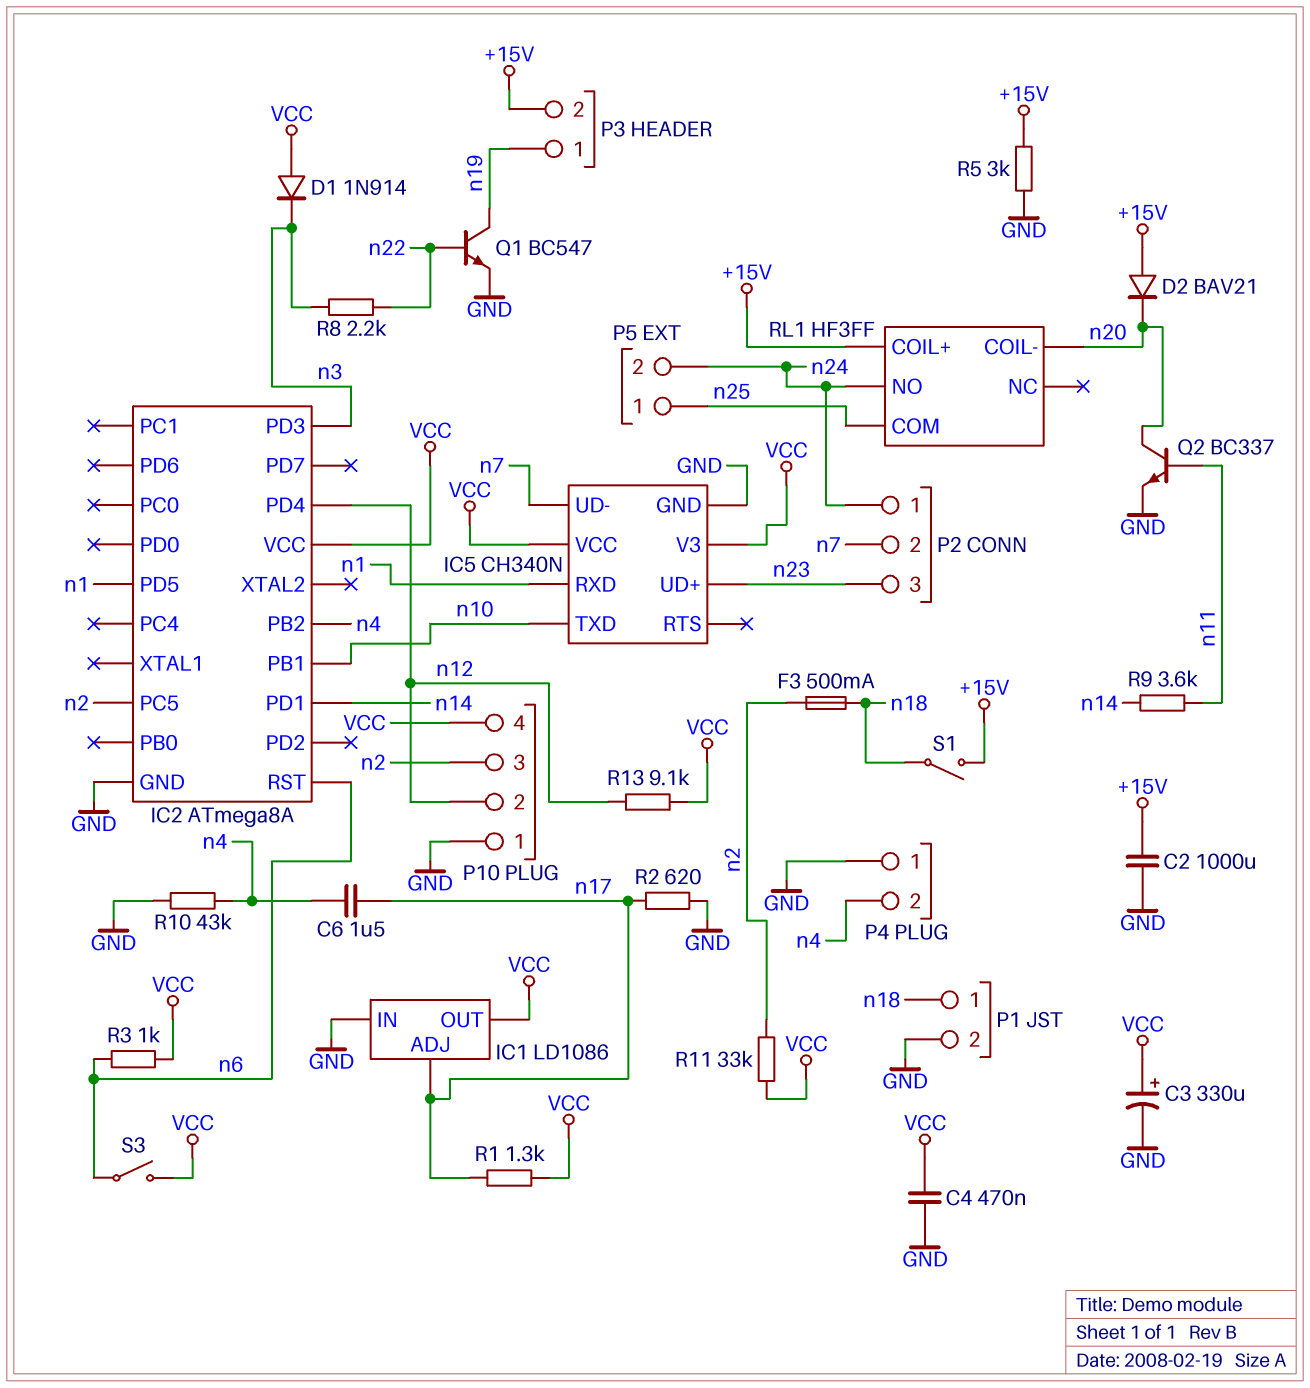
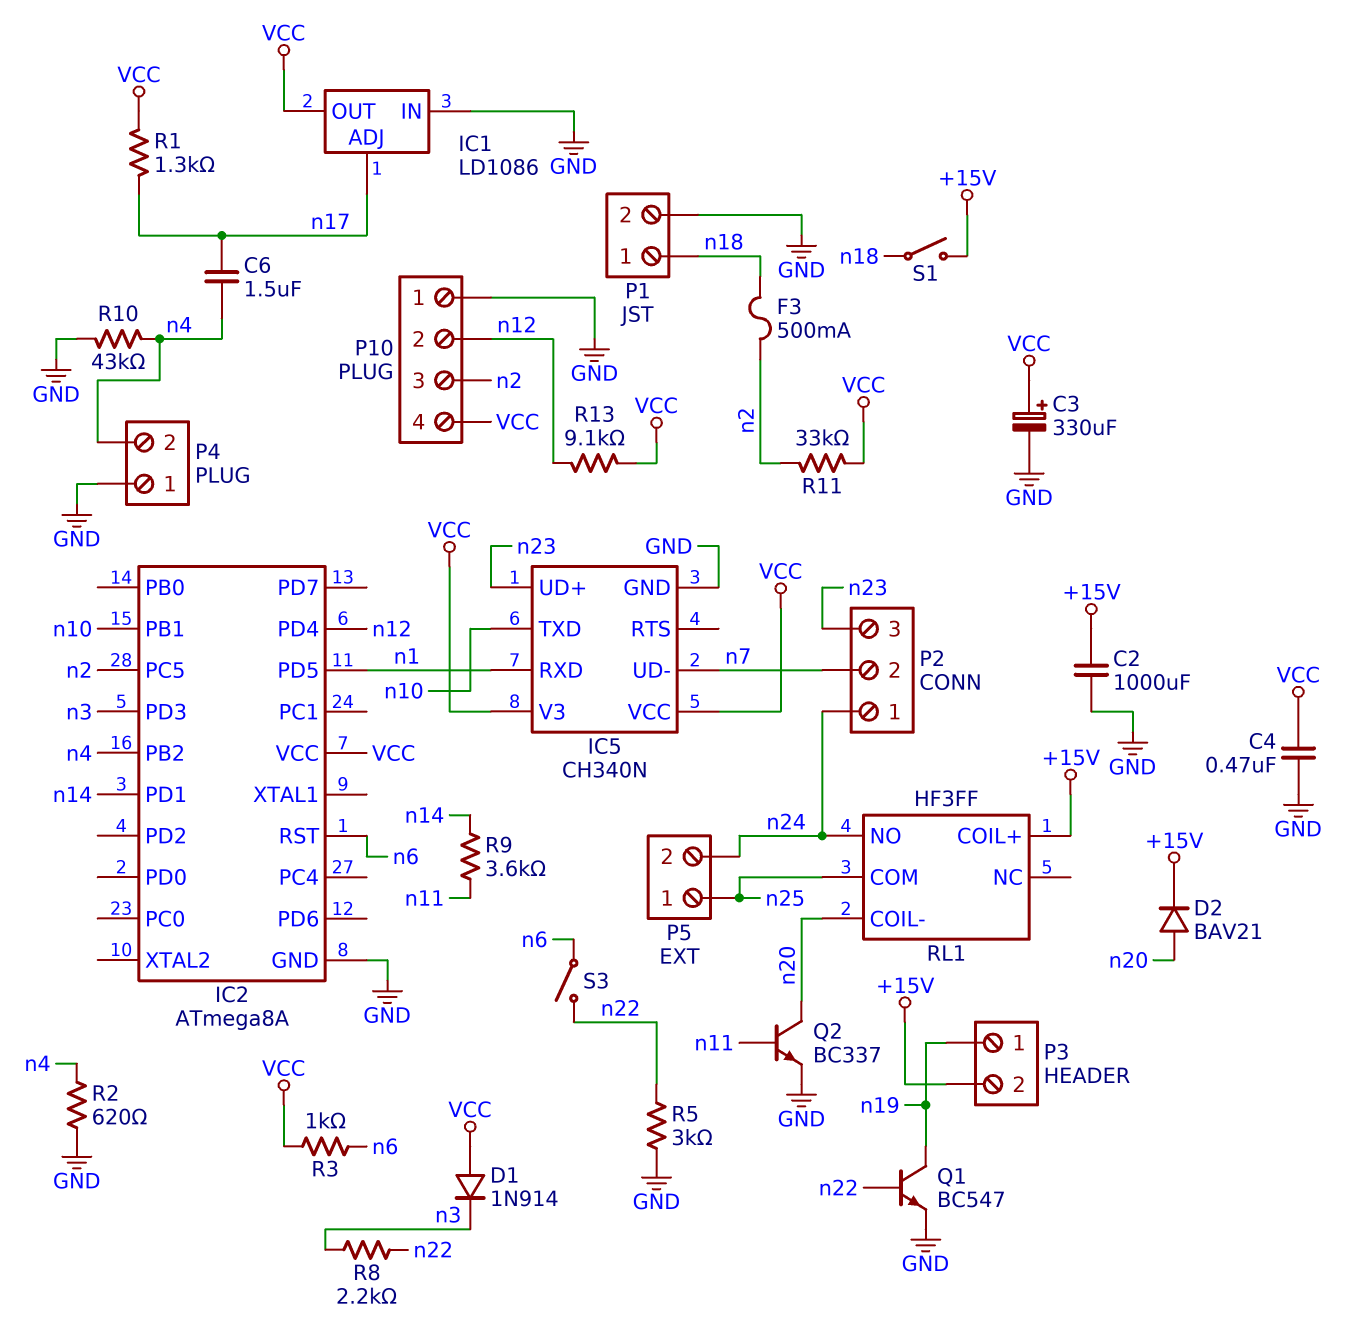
D2: diode BAV21 (A +15V, K n20) -> diode BAV21 (A n20, K +15V)
R2: 620 (GND, n17) -> 620 (GND, n4)
R5: 3k (+15V, GND) -> 3k (GND, n22)
S3: switch (VCC, n6) -> switch (n6, n22)

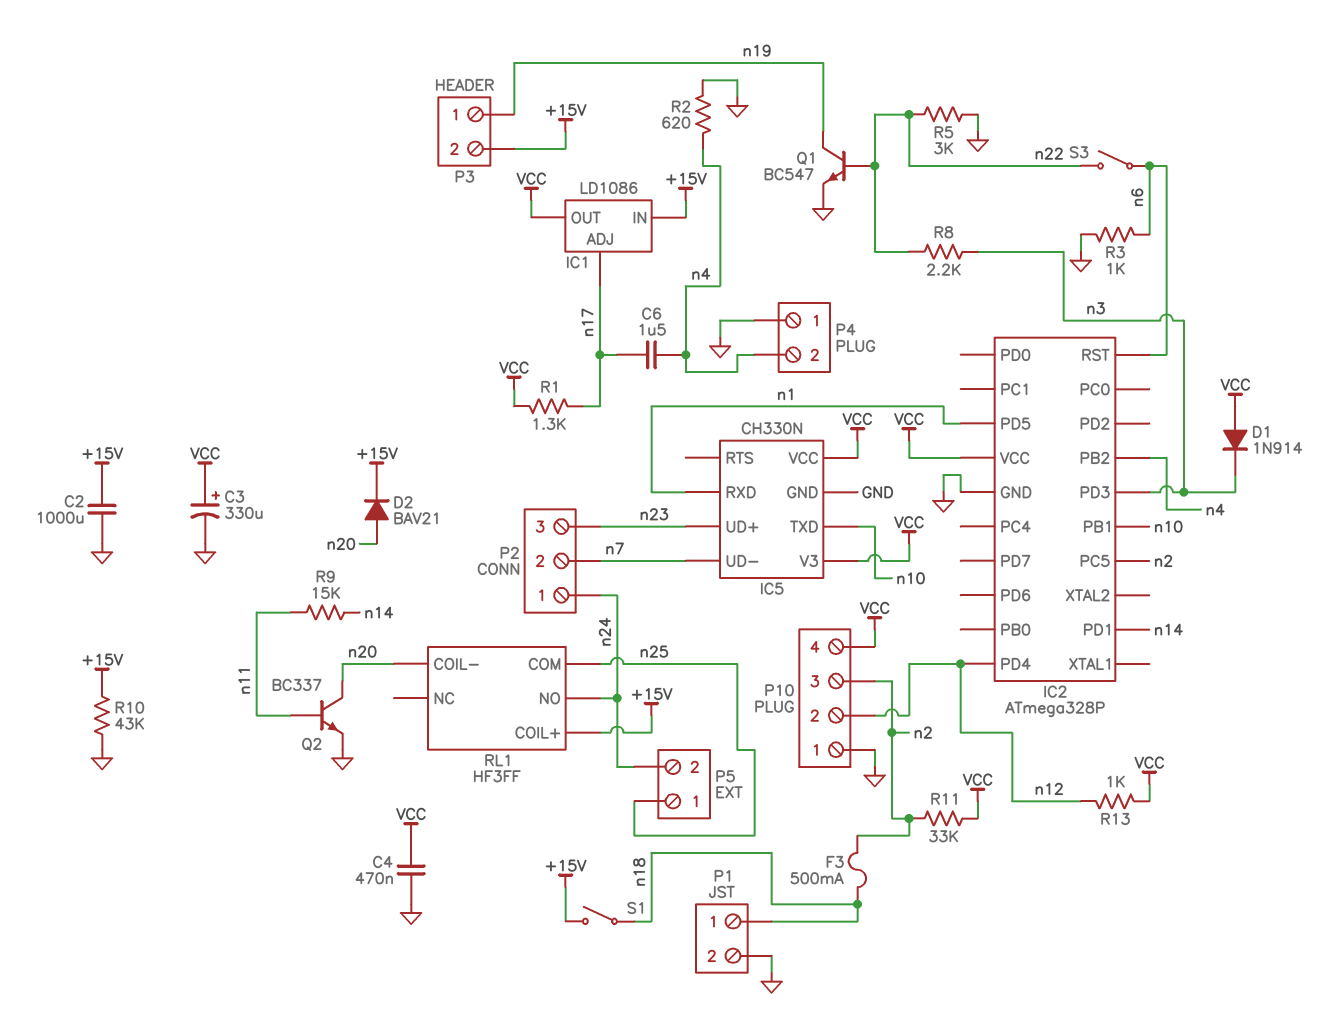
IC1 pin IN: GND -> +15V
IC2: ATmega8A -> ATmega328P
IC5: CH340N -> CH330N
R3: 1k (VCC, n6) -> 1k (GND, n6)
R9: 3.6k (n11, n14) -> 15k (n11, n14)
R10: 43k (GND, n4) -> 43k (+15V, GND)
R13: 9.1k (VCC, n12) -> 1k (VCC, n12)

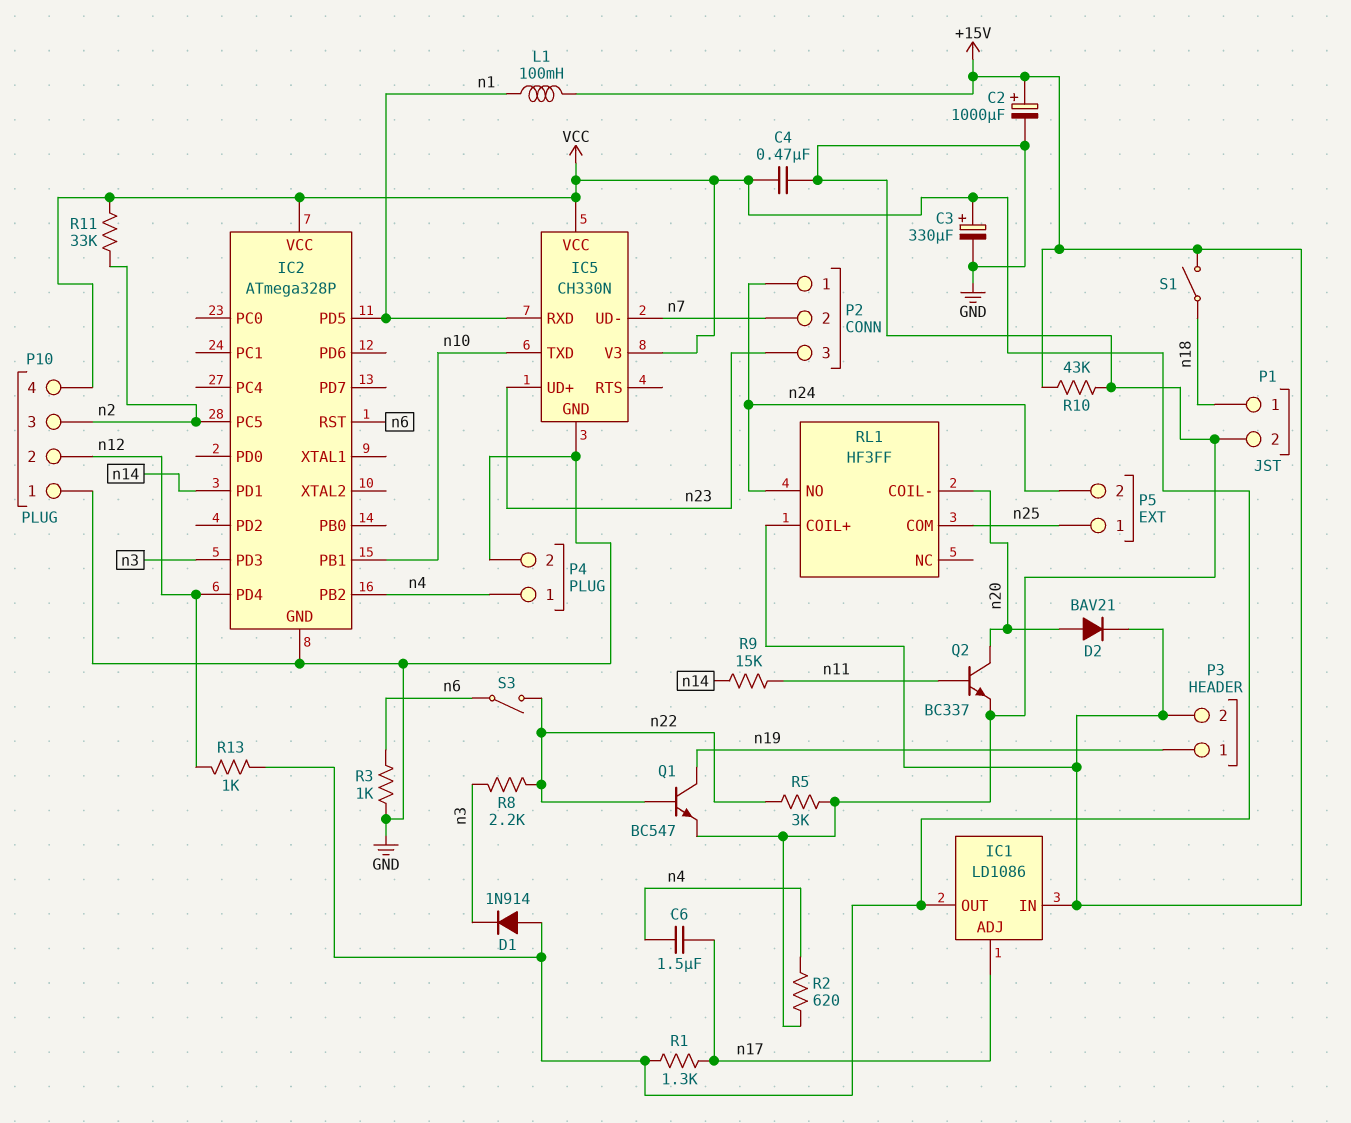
C2: 1000uF (+15V, GND) -> 1000uF (plus +15V, minus GND)
F3: 500mA (n2, n18) -> none
L1: none -> 100mH (+15V, n1)
P4 pin 1: GND -> n4
P4 pin 2: n4 -> GND

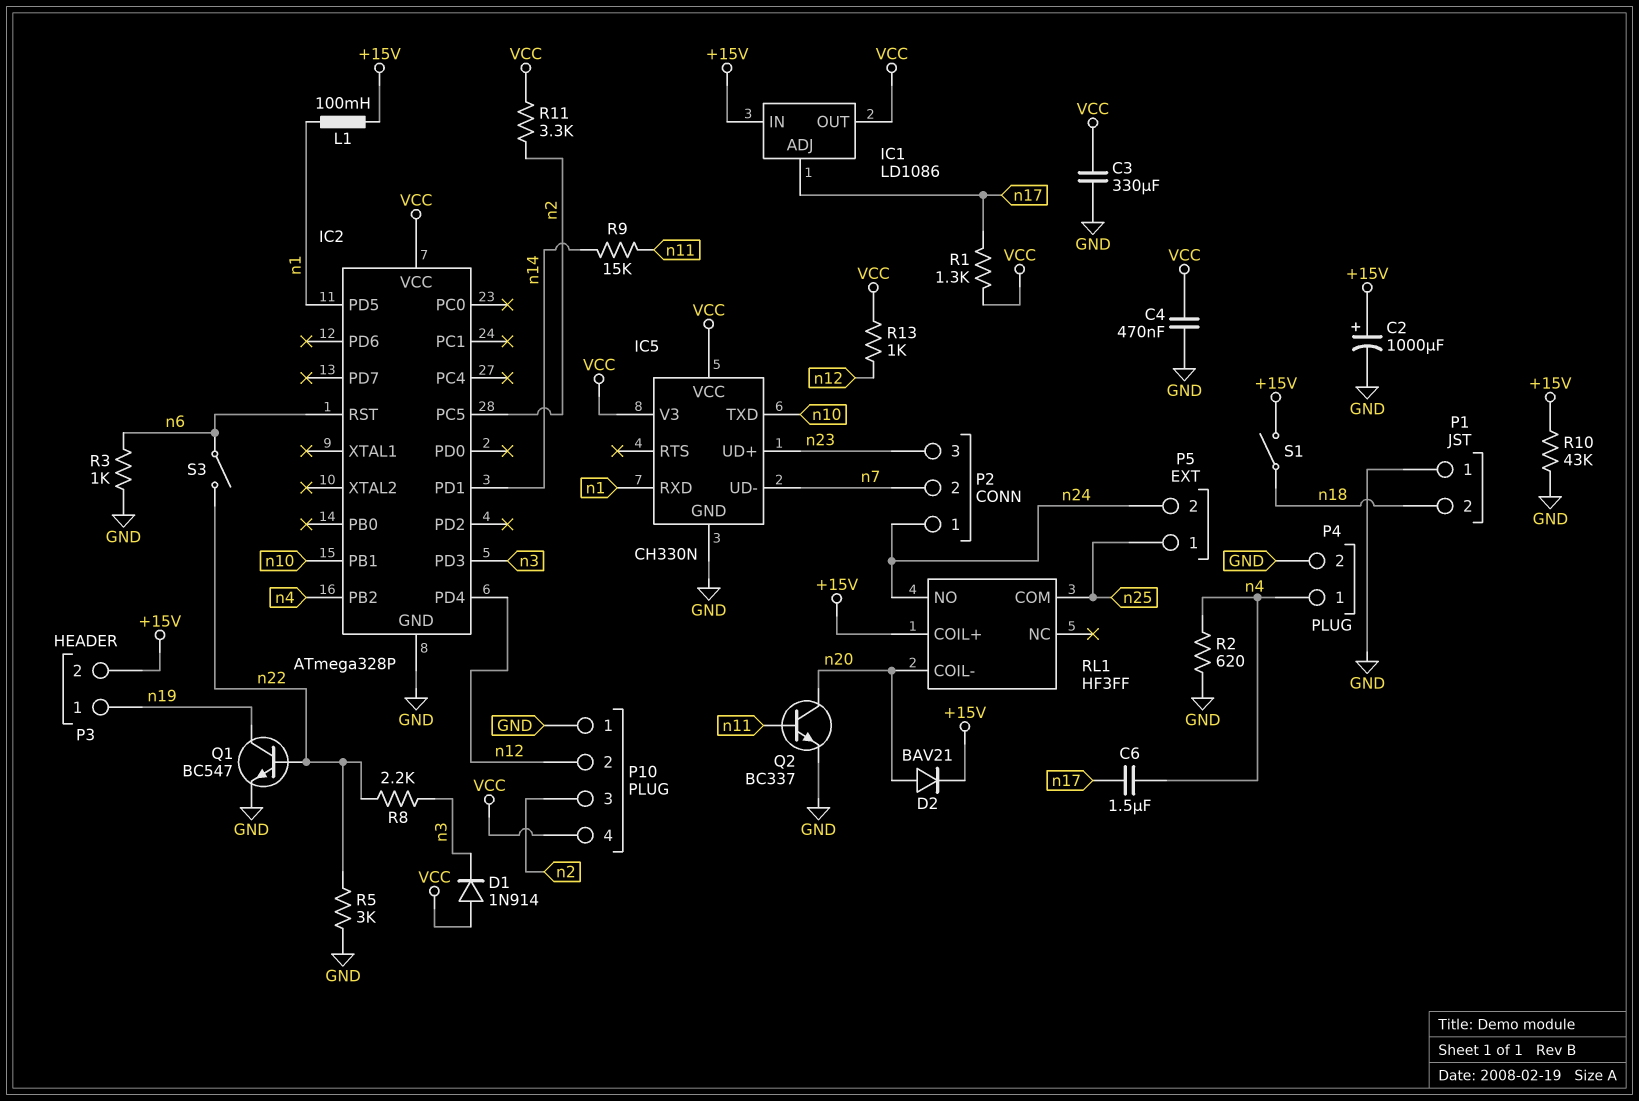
C3: 330uF (plus VCC, minus GND) -> 330uF (GND, VCC)
P1 pin 1: n18 -> GND
P1 pin 2: GND -> n18
R11: 33k (VCC, n2) -> 3.3k (VCC, n2)

